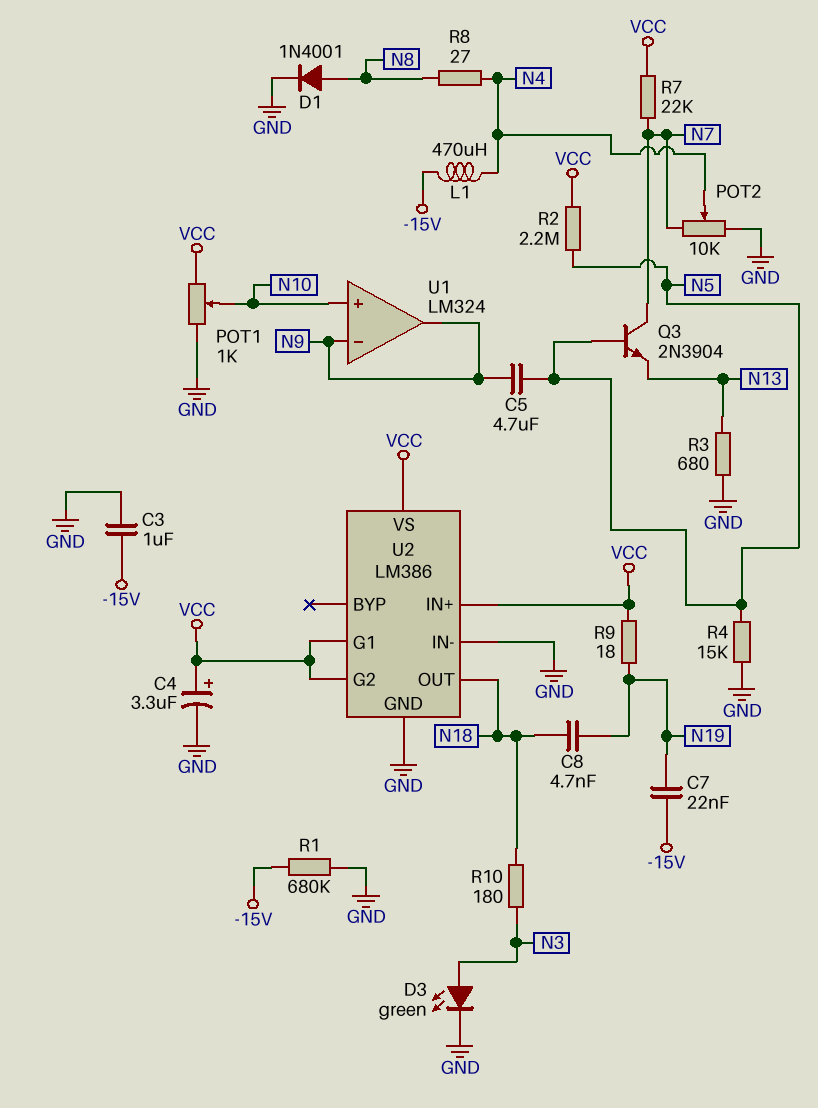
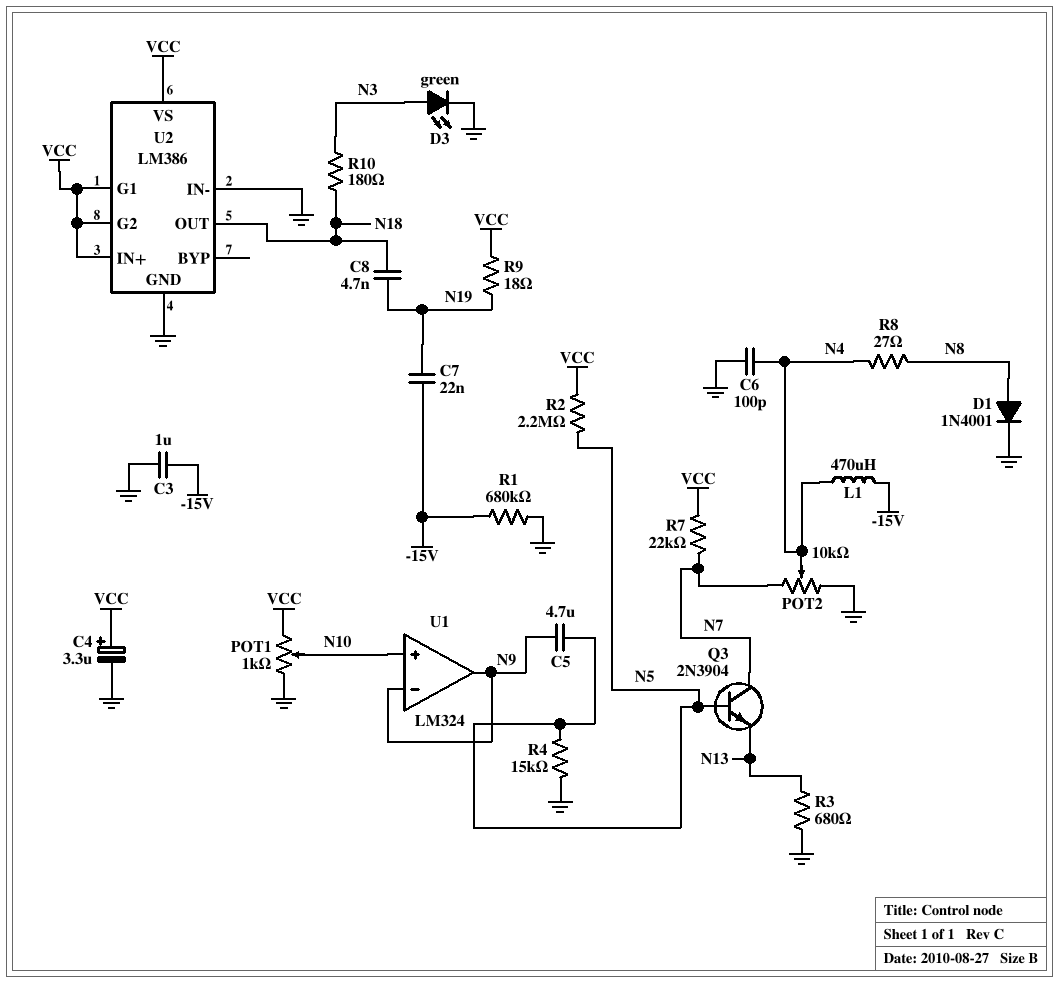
C6: none -> 100pF (GND, N4)

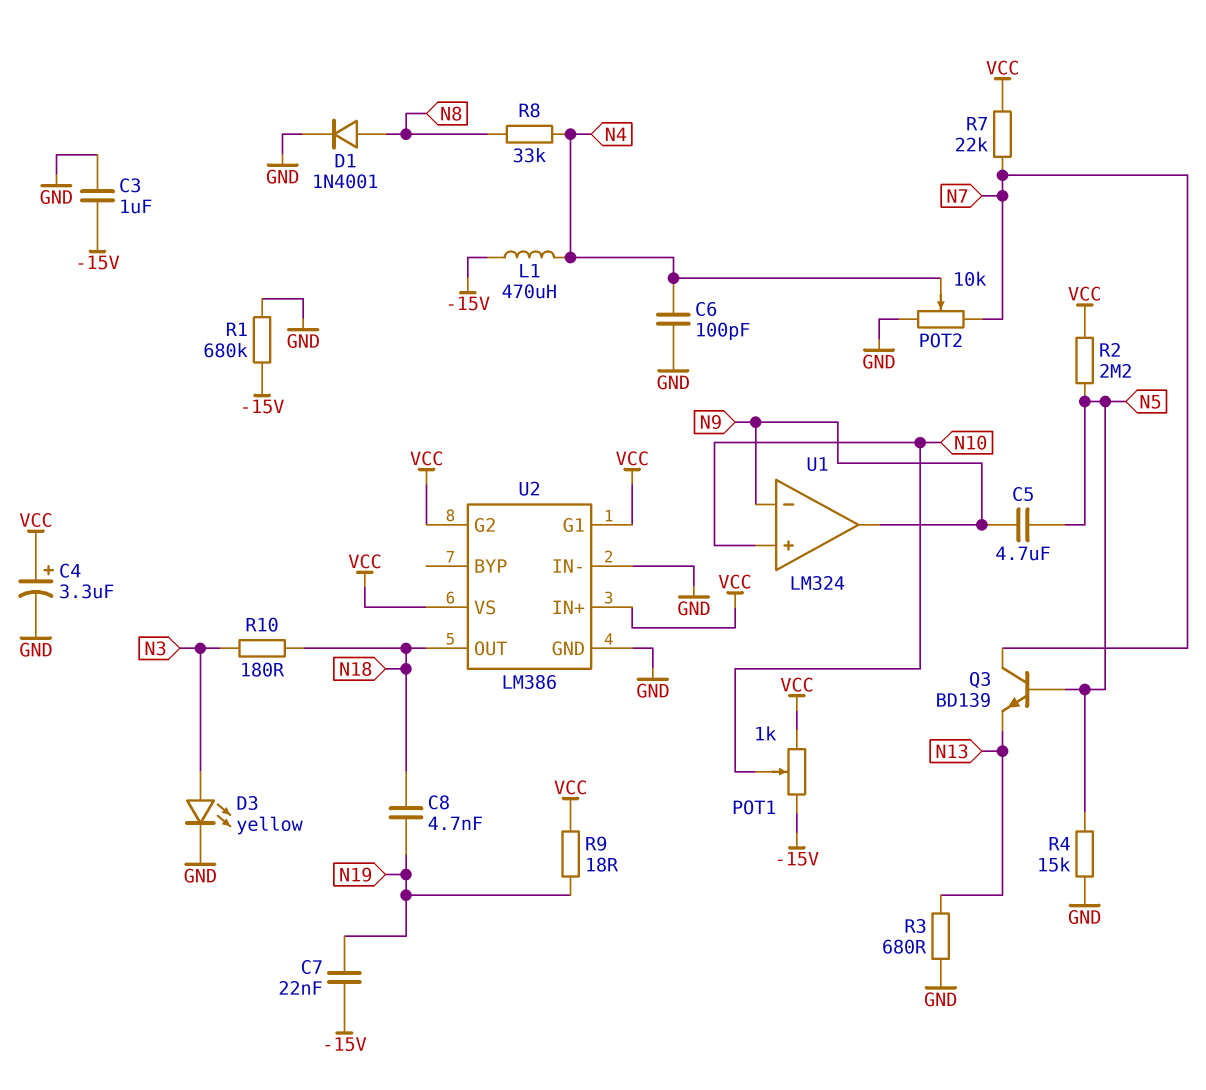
D3: LED green (A N3, K GND) -> LED yellow (A N3, K GND)
POT1: 1k (GND, VCC, wiper N10) -> 1k (-15V, VCC, wiper N10)
Q3: NPN 2N3904 (B N5, C N7, E N13) -> NPN BD139 (B N5, C N7, E N13)
R8: 27 (N4, N8) -> 33k (N4, N8)

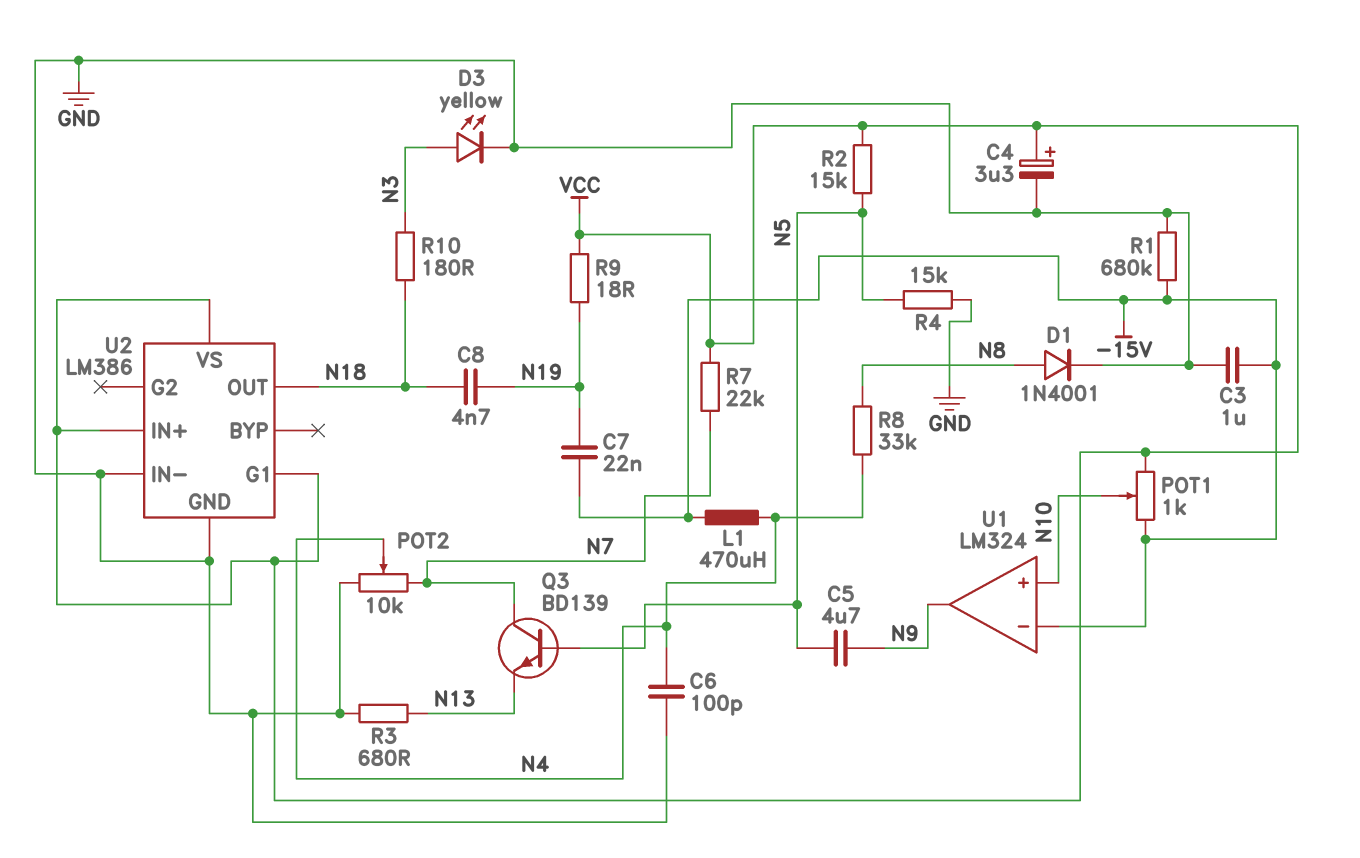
R2: 2.2M (N5, VCC) -> 15k (N5, VCC)
U1 pin in-: N9 -> -15V
U2 pin G2: VCC -> none

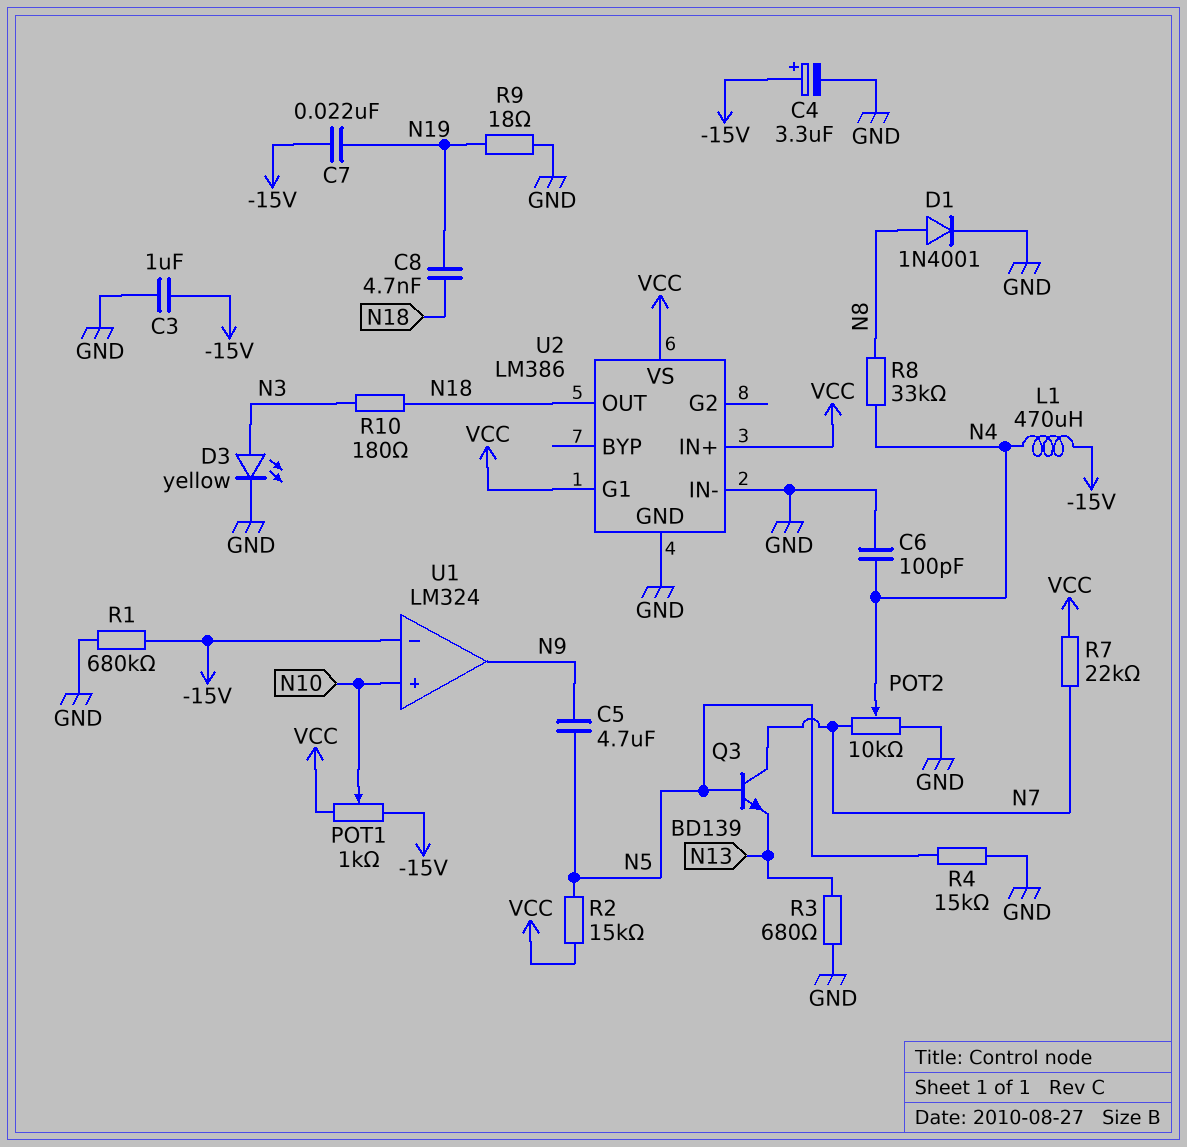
C4: 3.3uF (plus VCC, minus GND) -> 3.3uF (plus -15V, minus GND)
R9: 18 (N19, VCC) -> 18 (GND, N19)

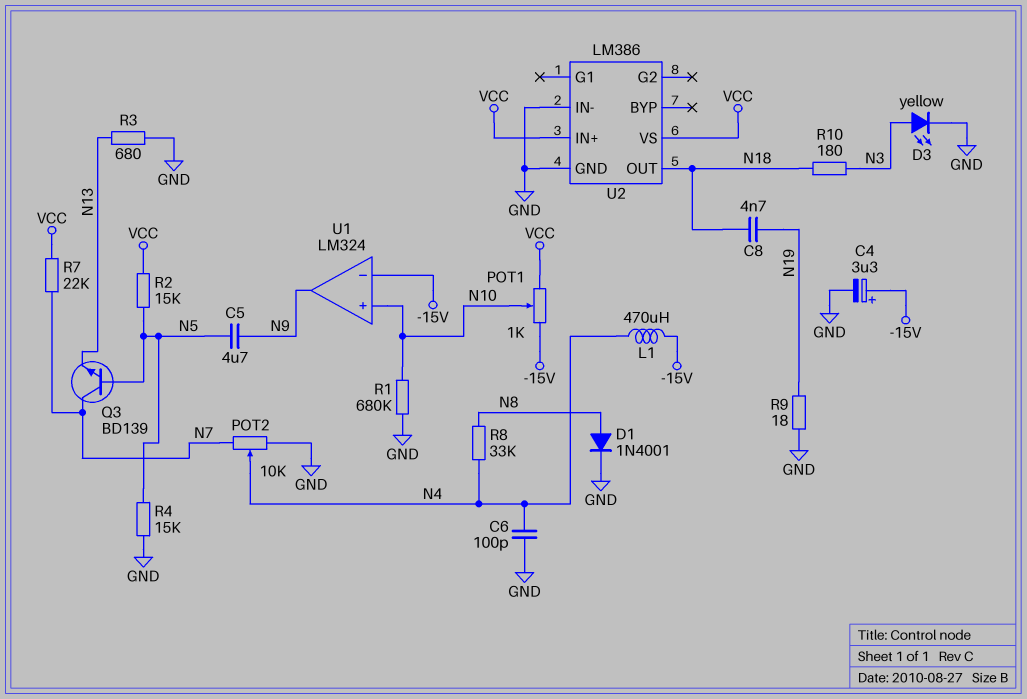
C3: 1uF (-15V, GND) -> none
C7: 22nF (-15V, N19) -> none
R1: 680k (-15V, GND) -> 680k (GND, N10)
U2 pin G1: VCC -> none

